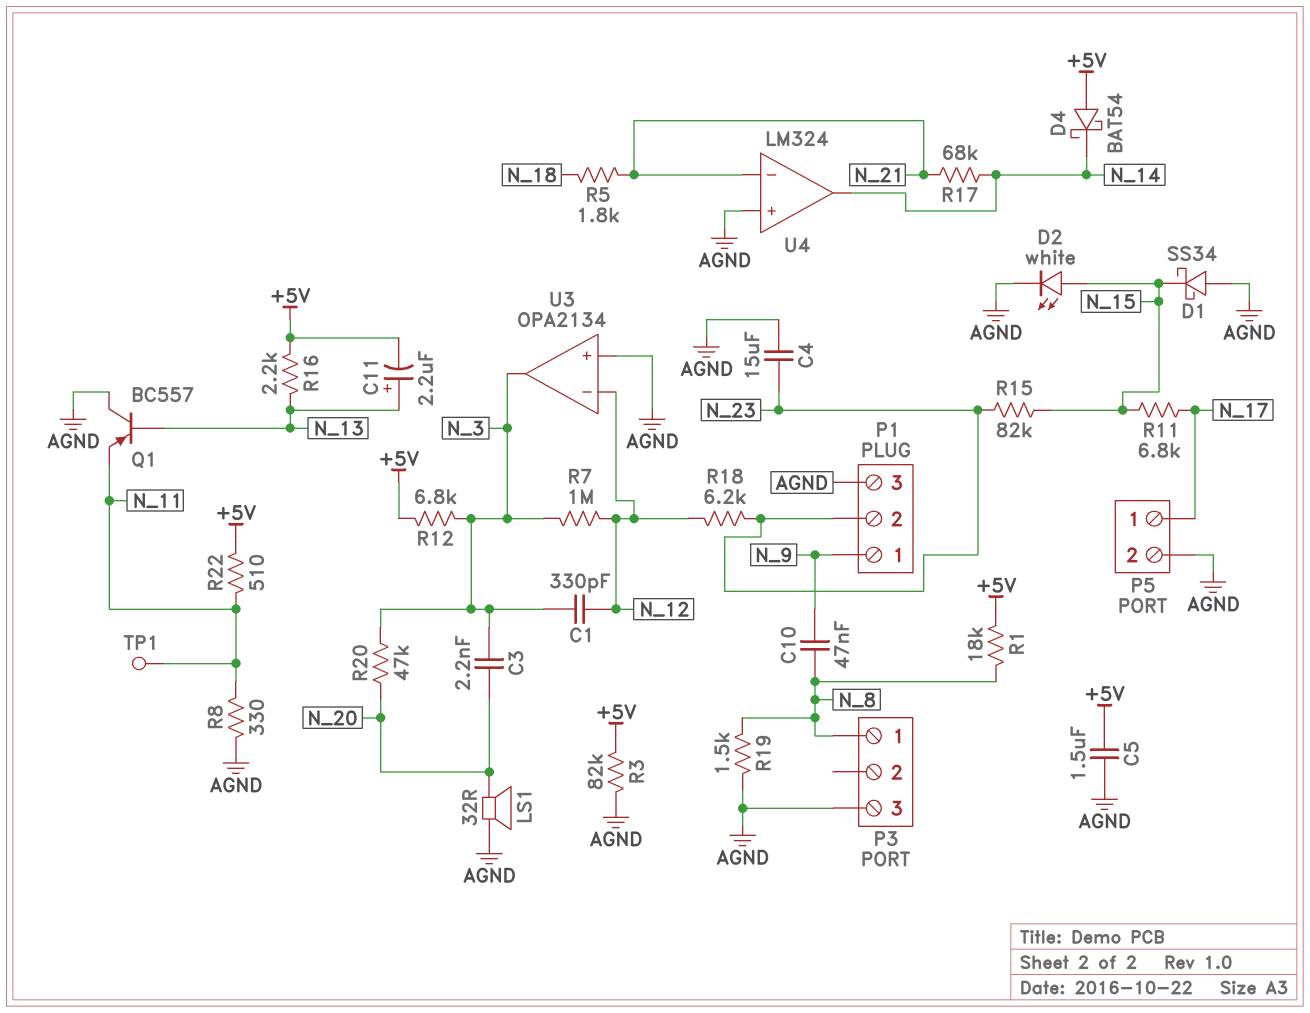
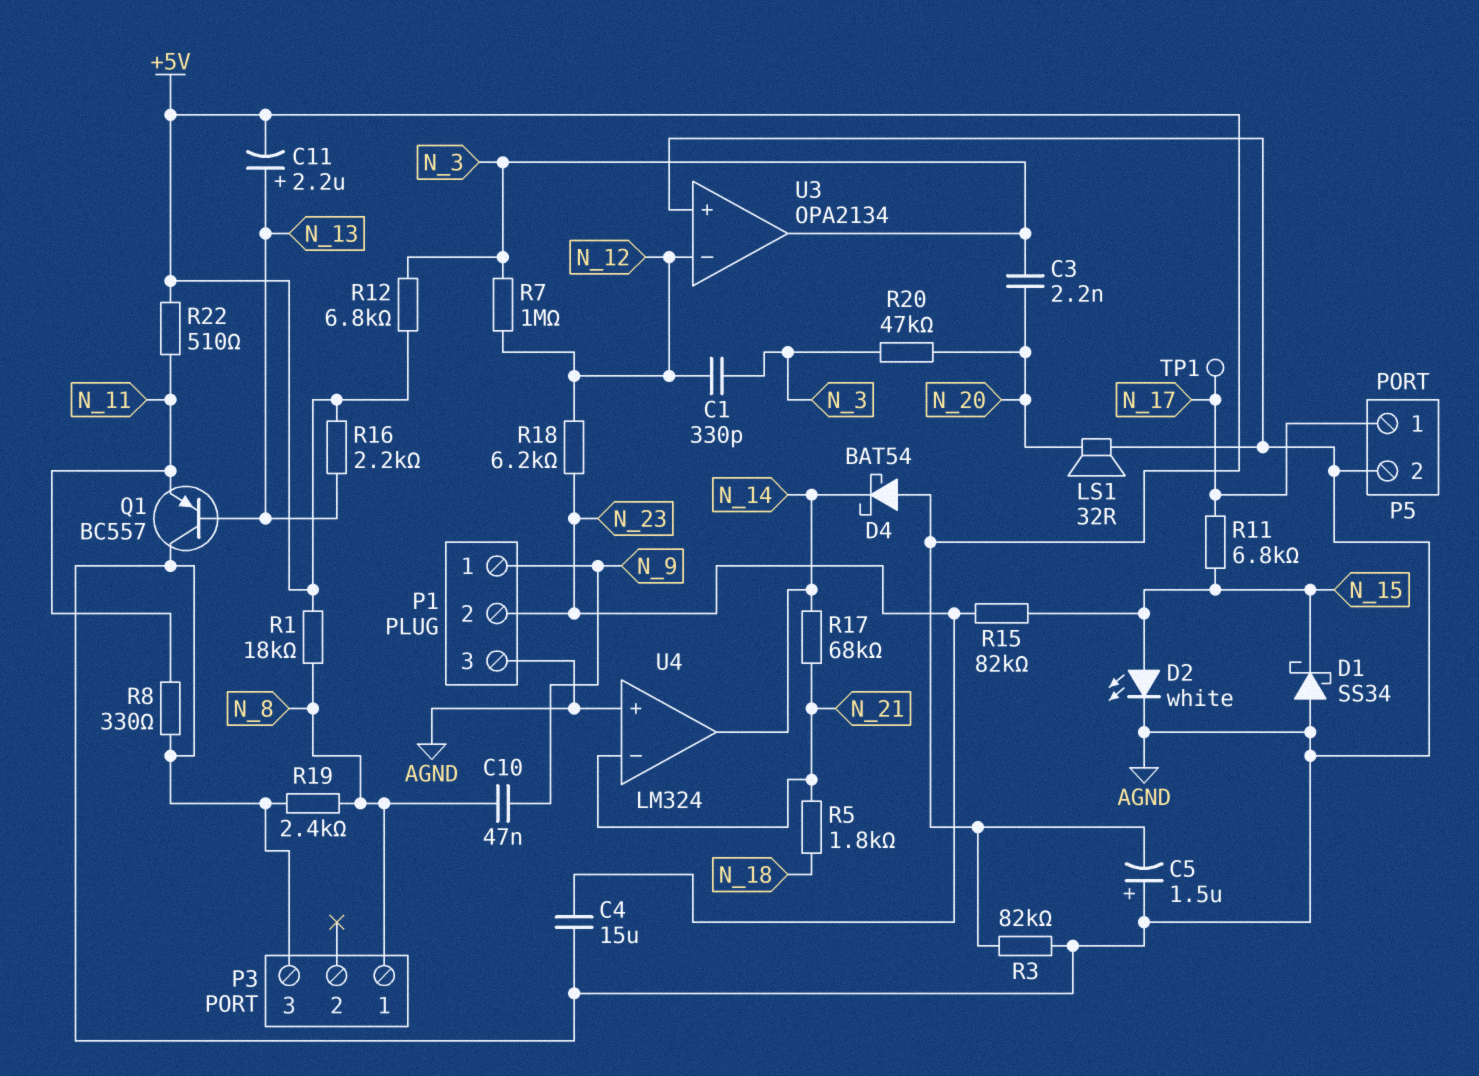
C5: 1.5uF (+5V, AGND) -> 1.5uF (plus AGND, minus +5V)
R19: 1.5k (AGND, N_8) -> 2.4k (AGND, N_8)
TP1: test point (N_11) -> test point (N_17)

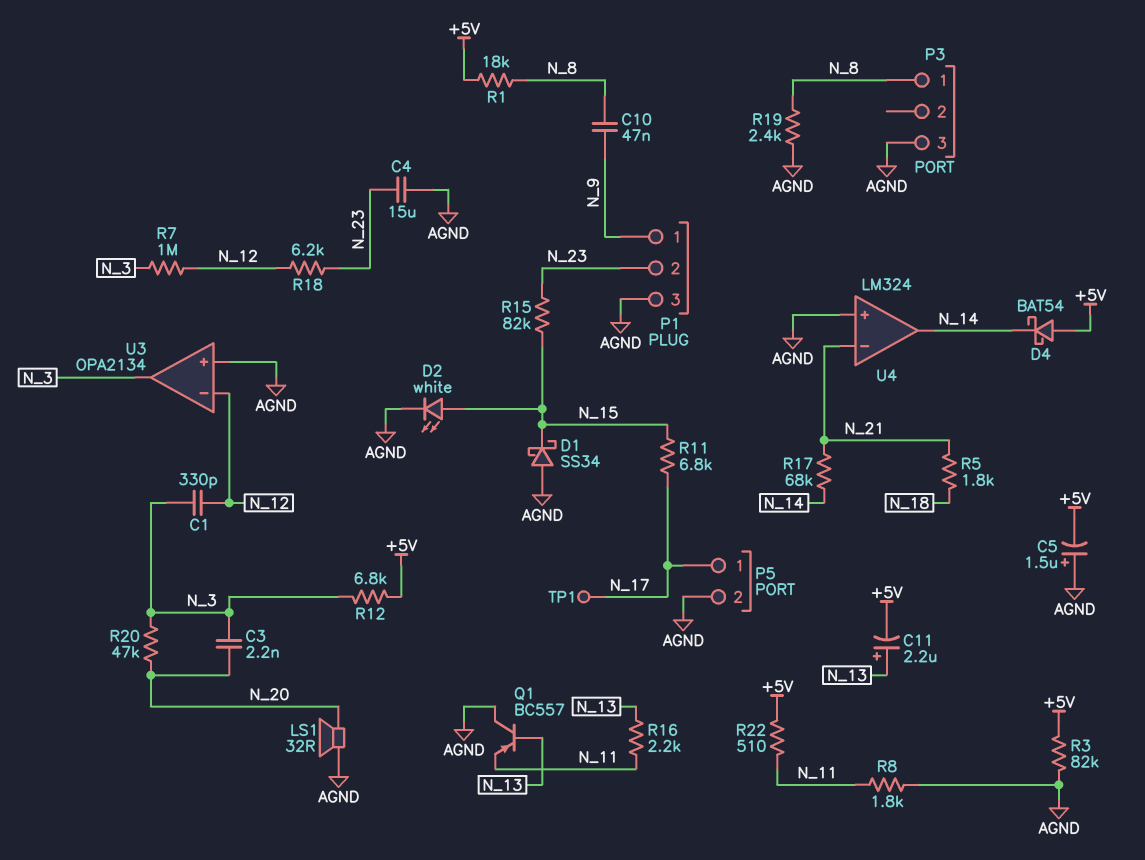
R8: 330 (AGND, N_11) -> 1.8k (AGND, N_11)
R16: 2.2k (+5V, N_13) -> 2.2k (N_11, N_13)

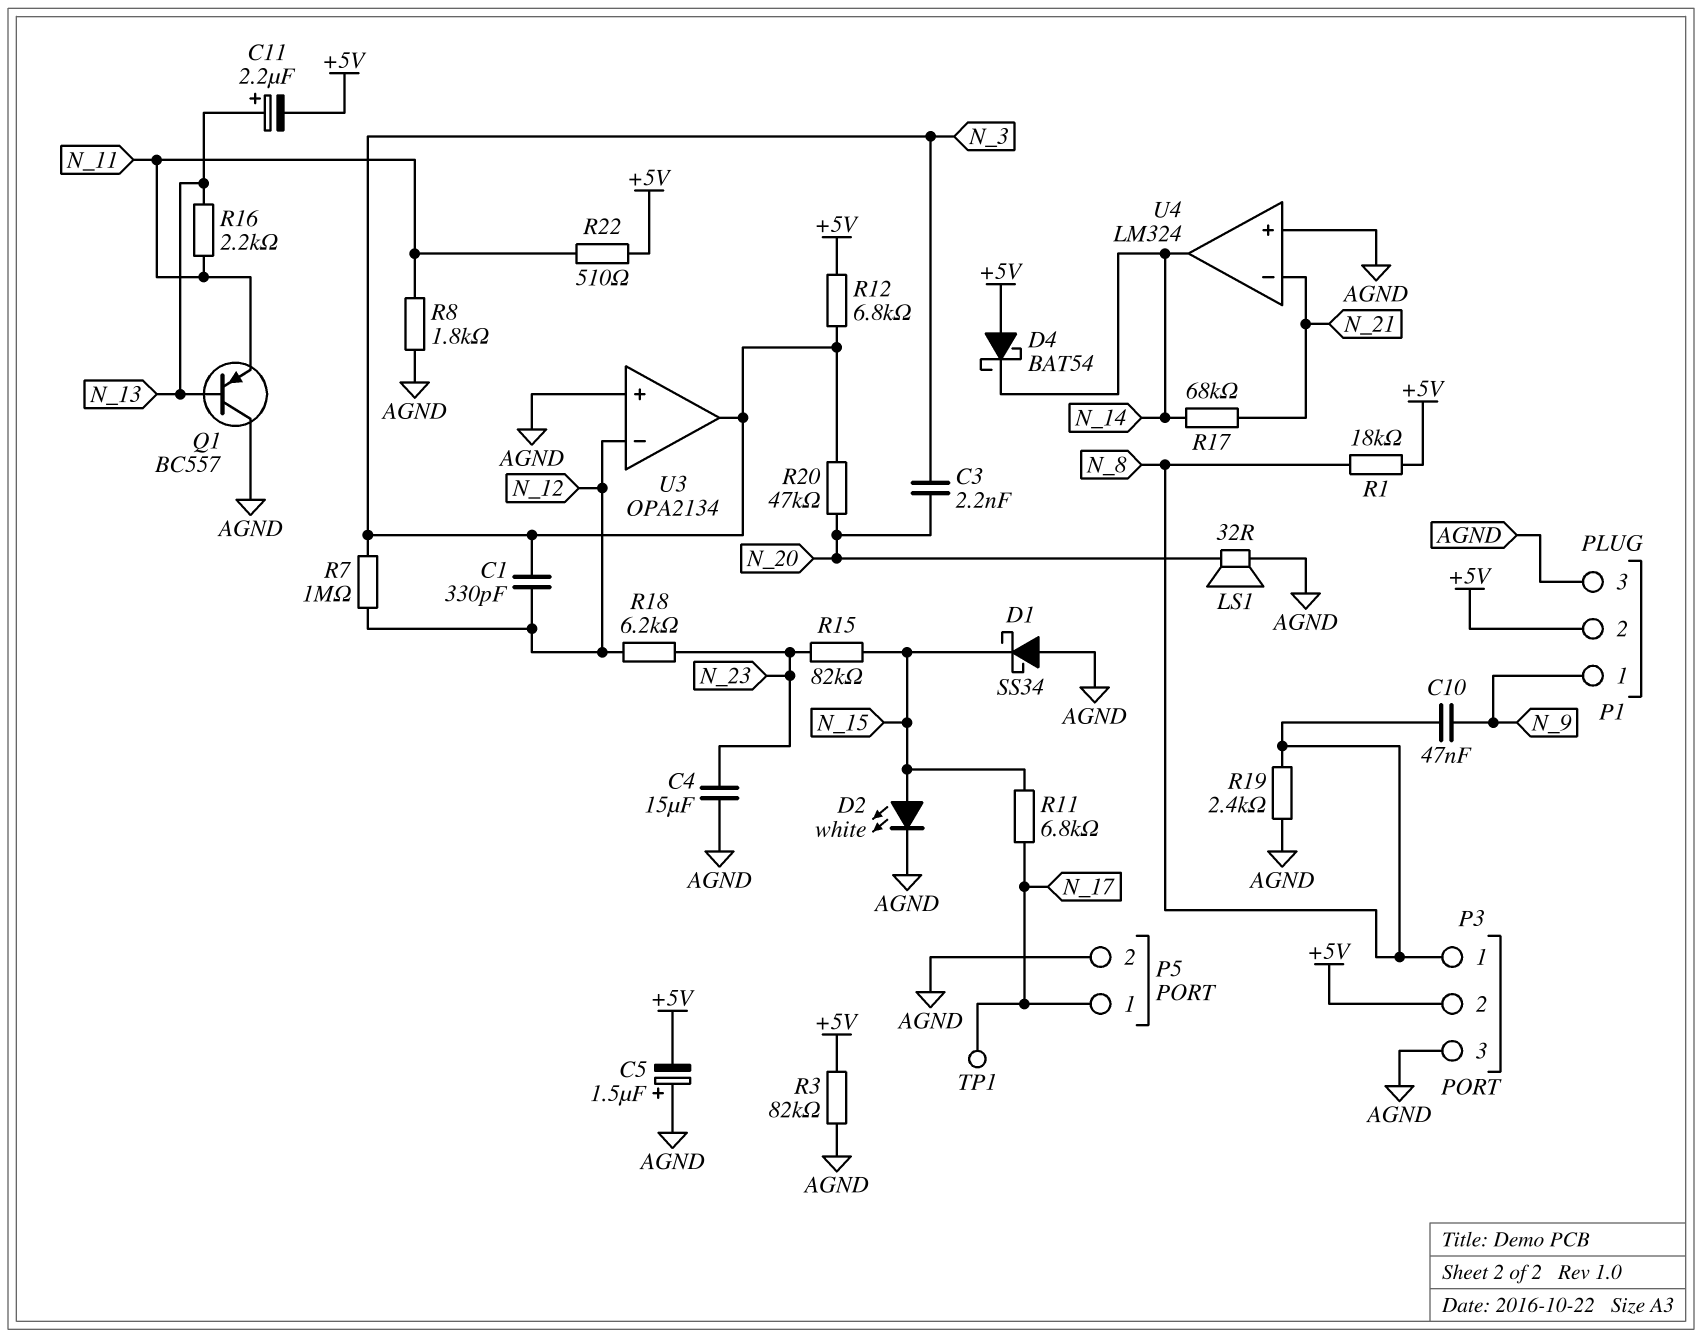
P1 pin 2: N_23 -> +5V
P3 pin 2: none -> +5V
R5: 1.8k (N_18, N_21) -> none

